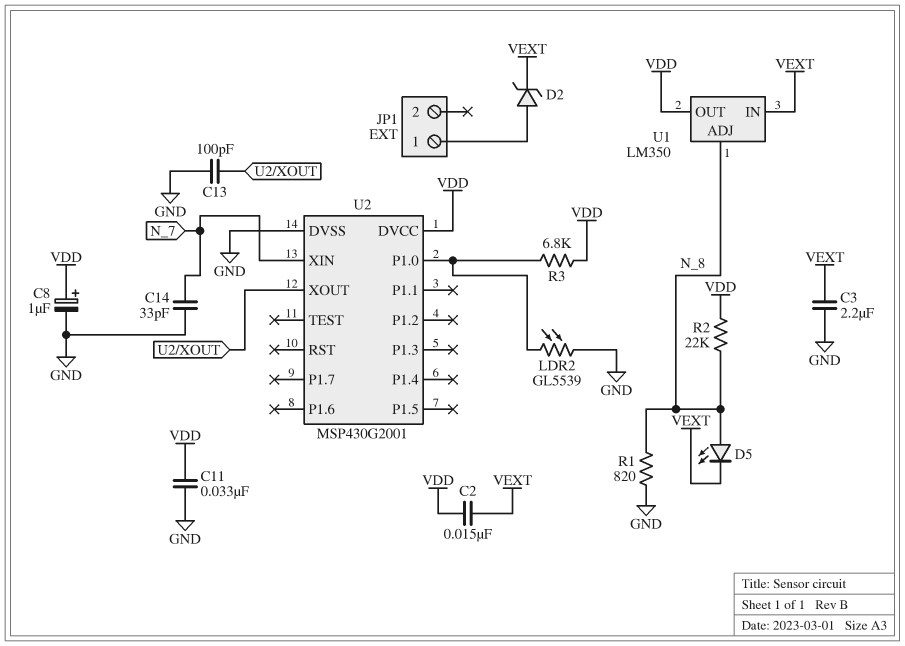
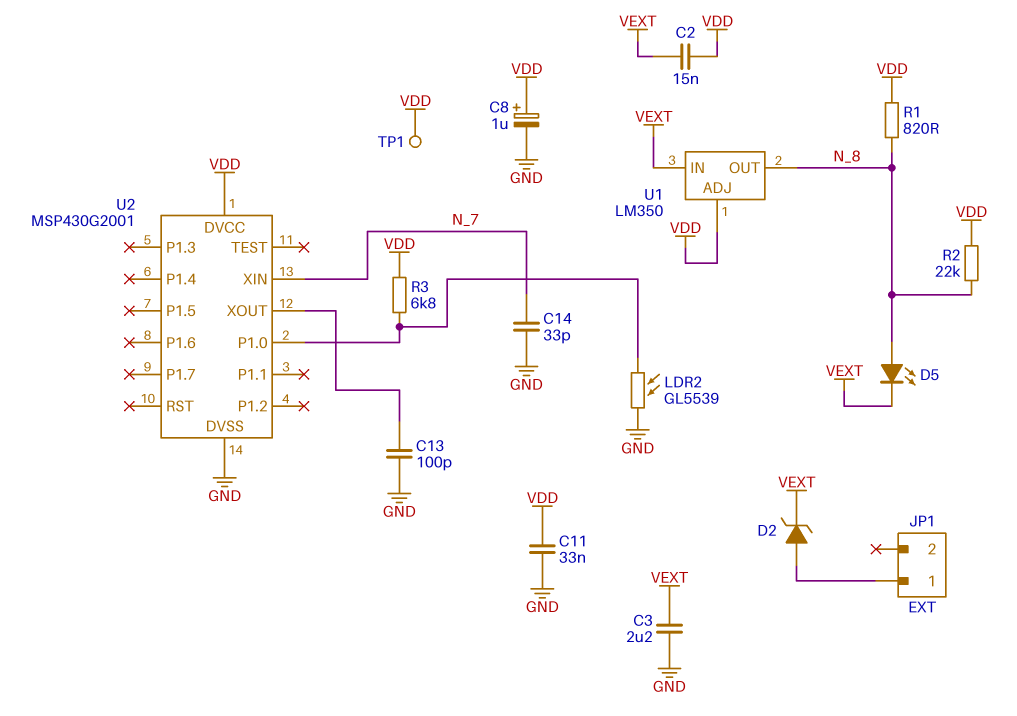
R1: 820 (GND, N_8) -> 820 (N_8, VDD)
TP1: none -> test point (VDD)
U1 pin ADJ: N_8 -> VDD
U1 pin OUT: VDD -> N_8

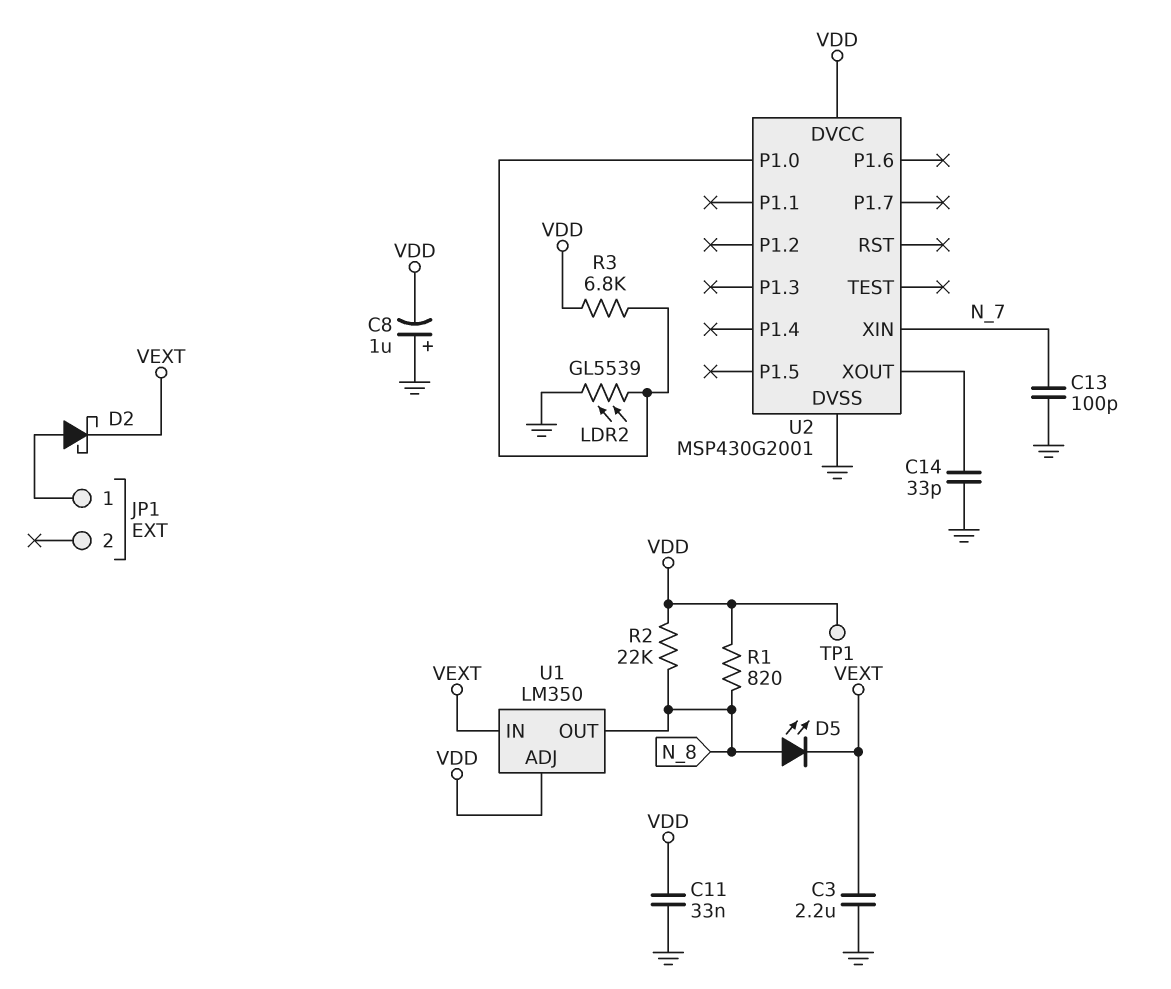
C2: 15nF (VDD, VEXT) -> none
C8: 1uF (plus VDD, minus GND) -> 1uF (plus GND, minus VDD)
C13: 100pF (GND, U2/XOUT) -> 100pF (GND, N_7)
C14: 33pF (GND, N_7) -> 33pF (GND, U2/XOUT)
D2: zener (A JP1/1, K VEXT) -> schottky (A JP1/1, K VEXT)

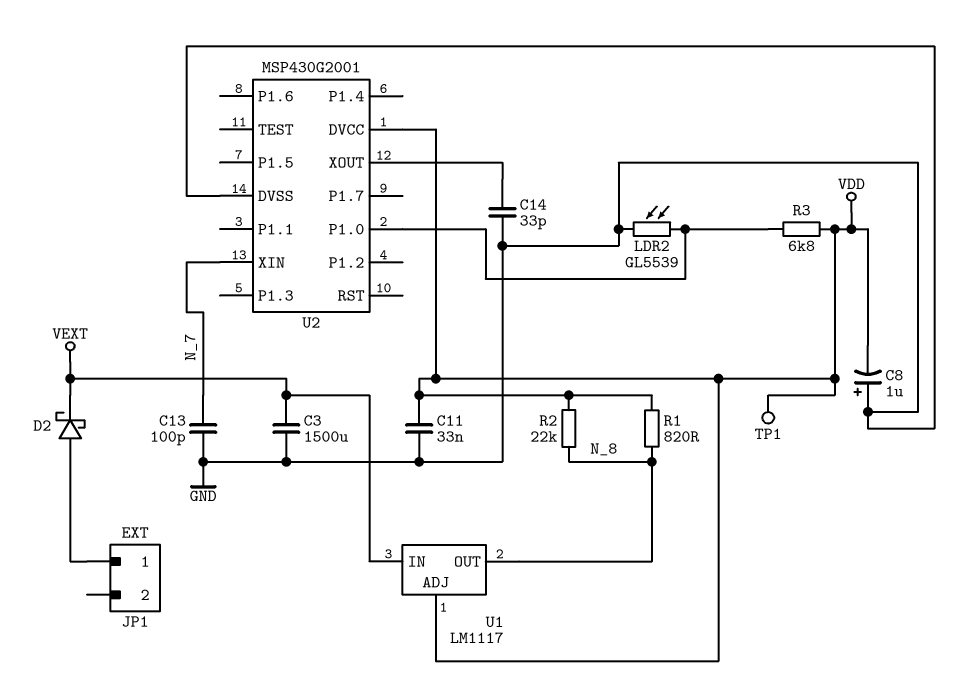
C3: 2.2uF (GND, VEXT) -> 1500uF (GND, VEXT)
D5: LED (A N_8, K VEXT) -> none
U1: LM350 -> LM1117

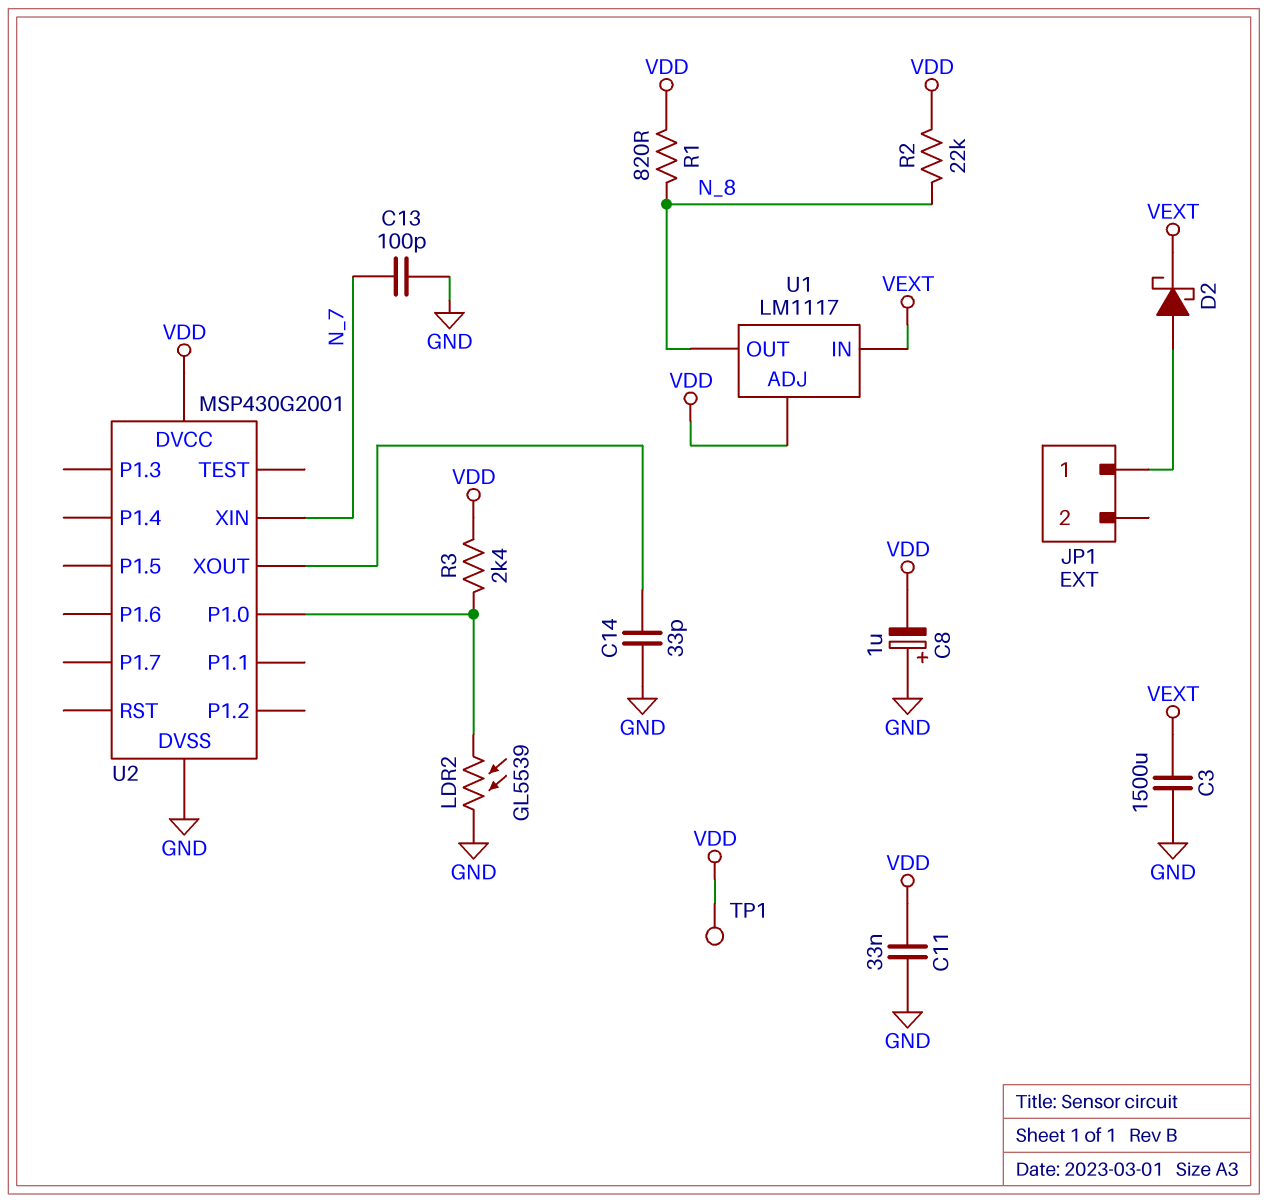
R3: 6.8k (U2/P1.0, VDD) -> 2.4k (U2/P1.0, VDD)

